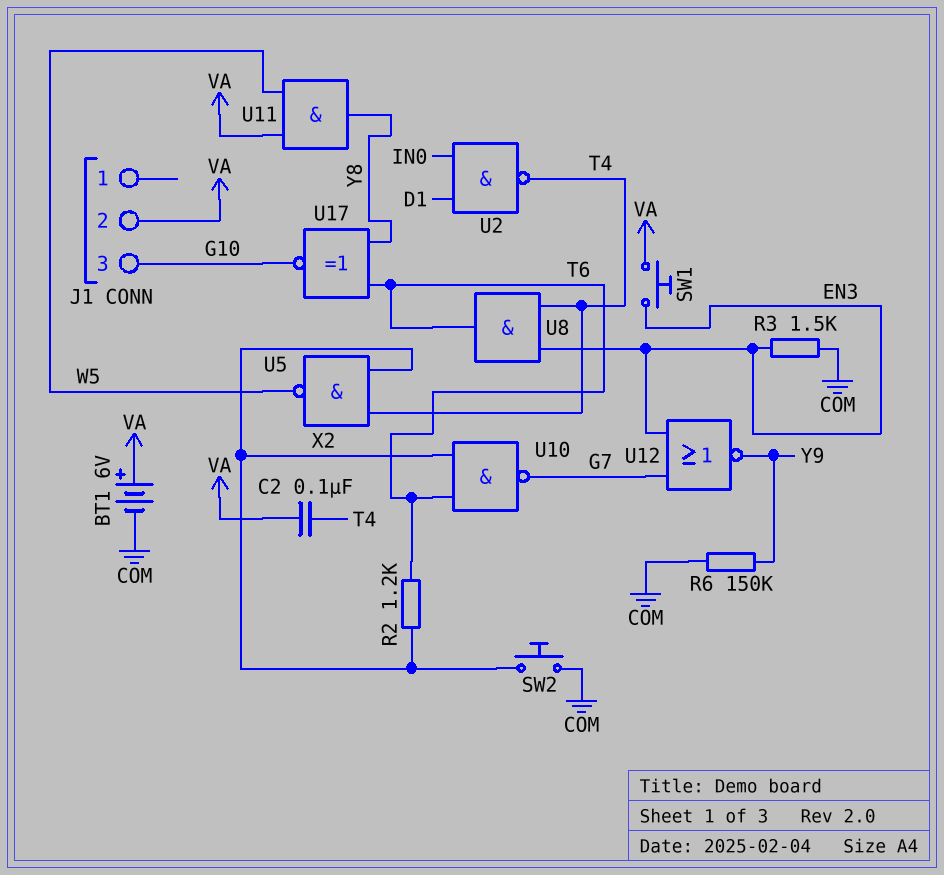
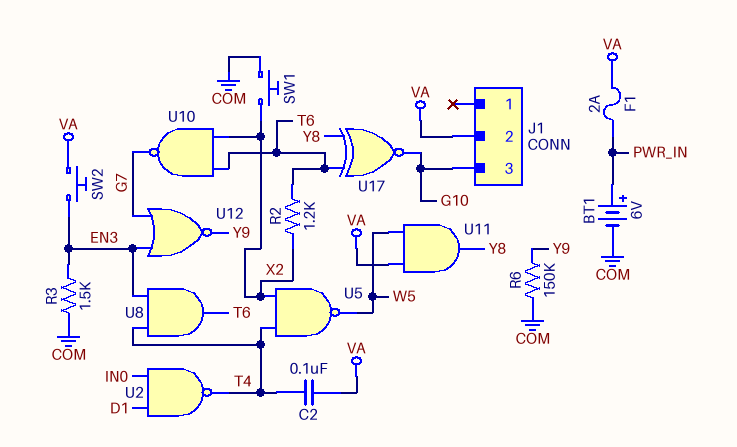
BT1: 6V (plus VA, minus COM) -> 6V (plus PWR_IN, minus COM)
F1: none -> 2A (PWR_IN, VA)
SW1: button (EN3, VA) -> button (COM, X2)
SW2: button (COM, X2) -> button (EN3, VA)

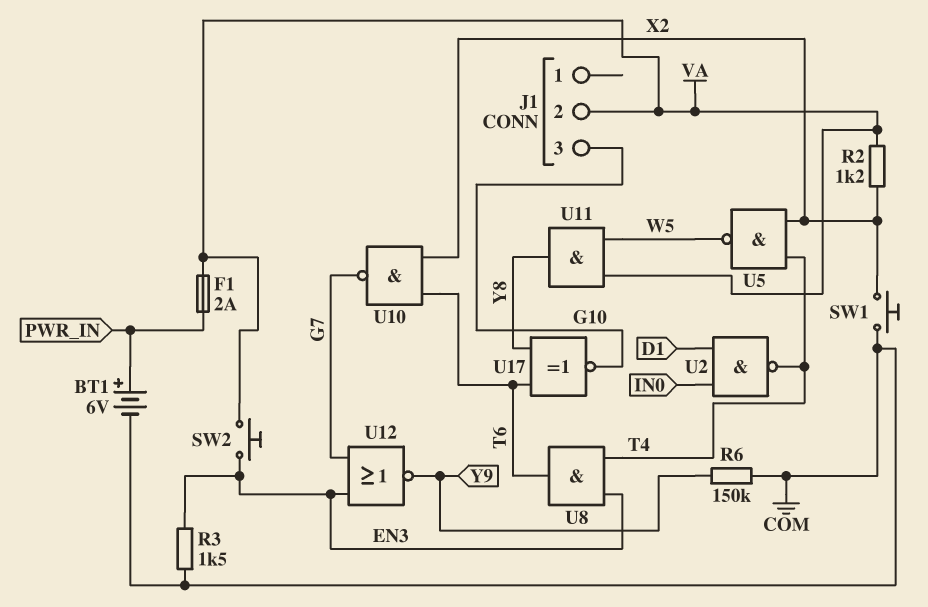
C2: 100nF (T4, VA) -> none
R2: 1.2k (T6, X2) -> 1.2k (VA, X2)

